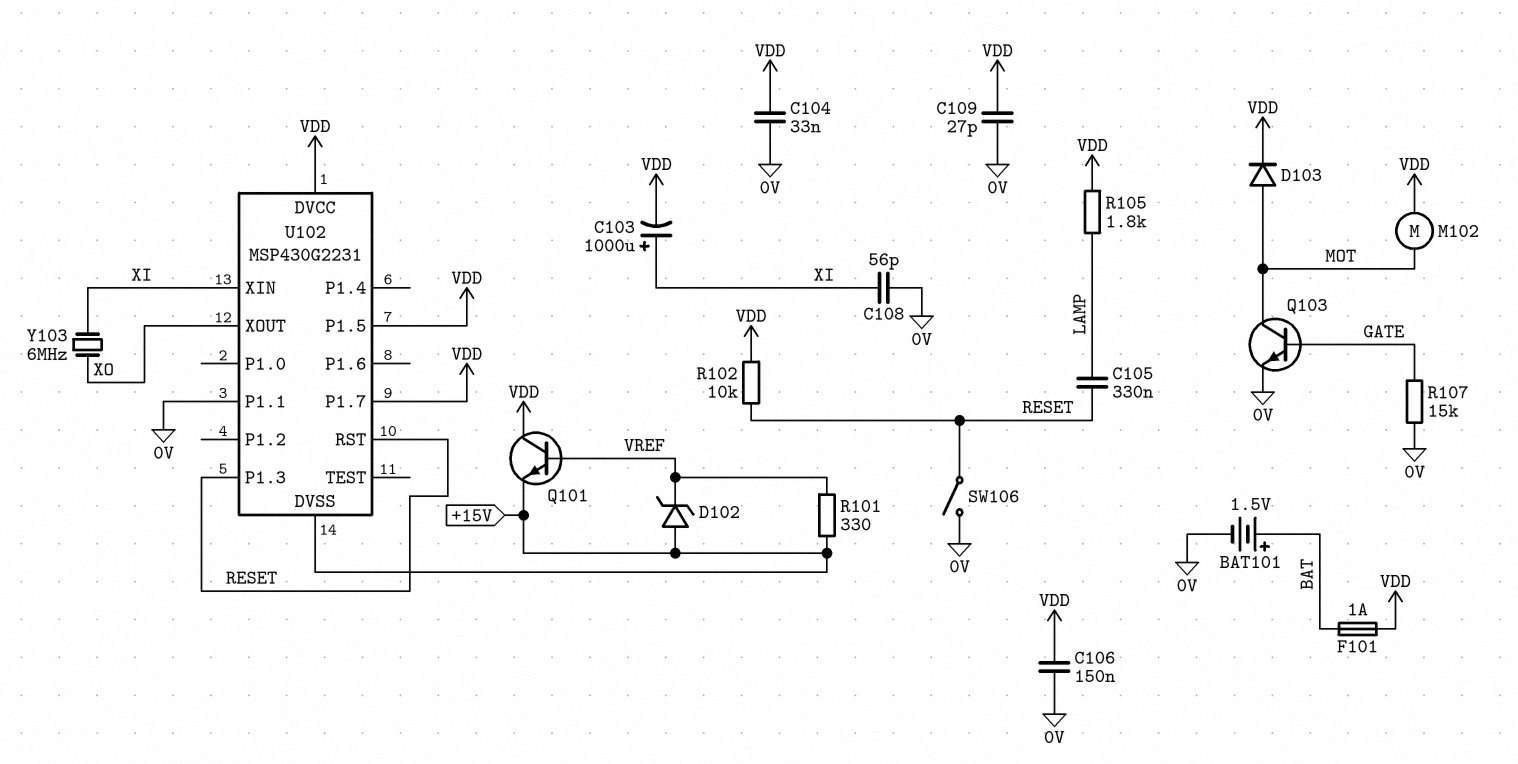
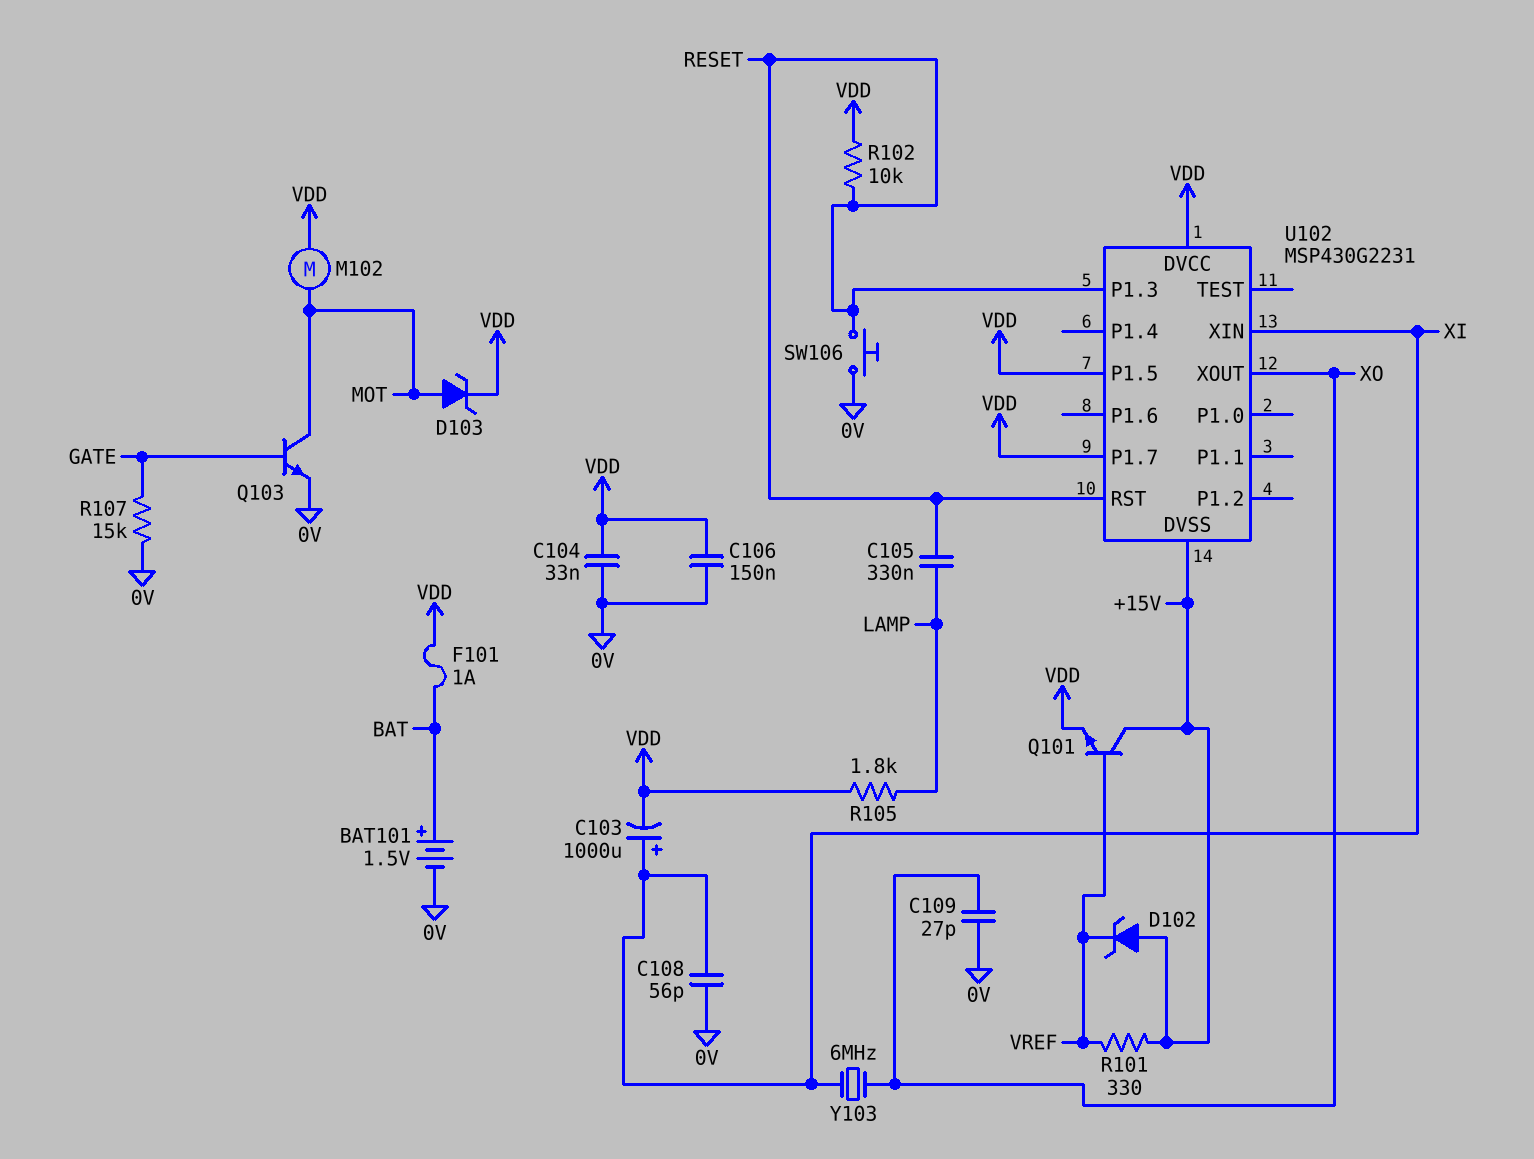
C109: 27pF (0V, VDD) -> 27pF (0V, XO)
D103: diode (A MOT, K VDD) -> zener (A MOT, K VDD)
Q101: NPN (B VREF, C VDD, E +15V) -> NPN (B VREF, C +15V, E VDD)
SW106: switch (0V, RESET) -> button (0V, RESET)
U102 pin P1.1: 0V -> none

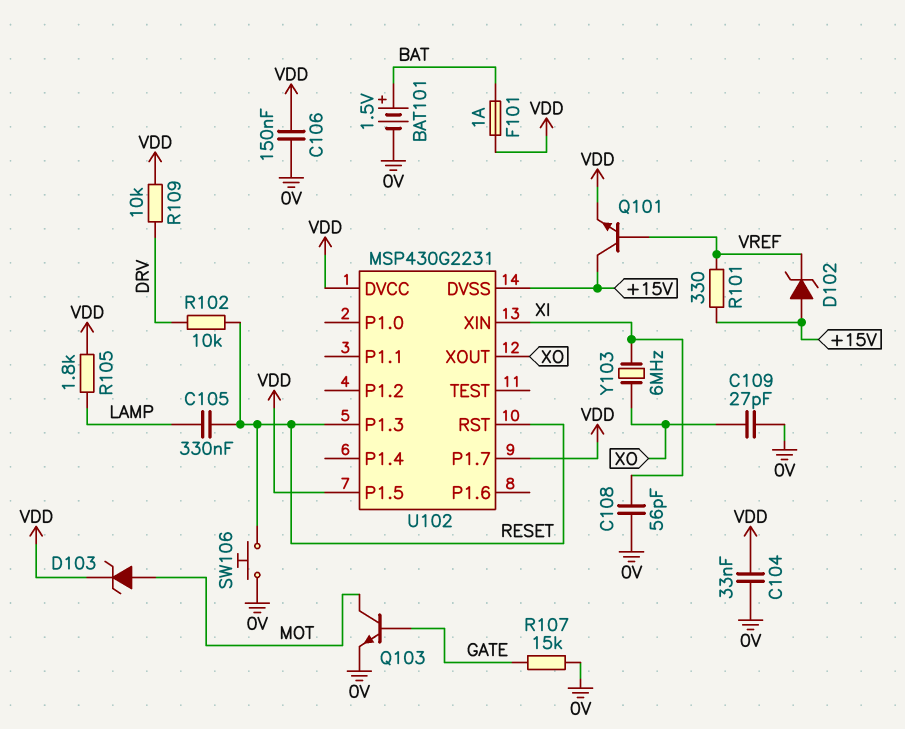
C103: 1000uF (plus XI, minus VDD) -> none
M102: motor (MOT, VDD) -> none
R102: 10k (RESET, VDD) -> 10k (DRV, RESET)
R109: none -> 10k (DRV, VDD)

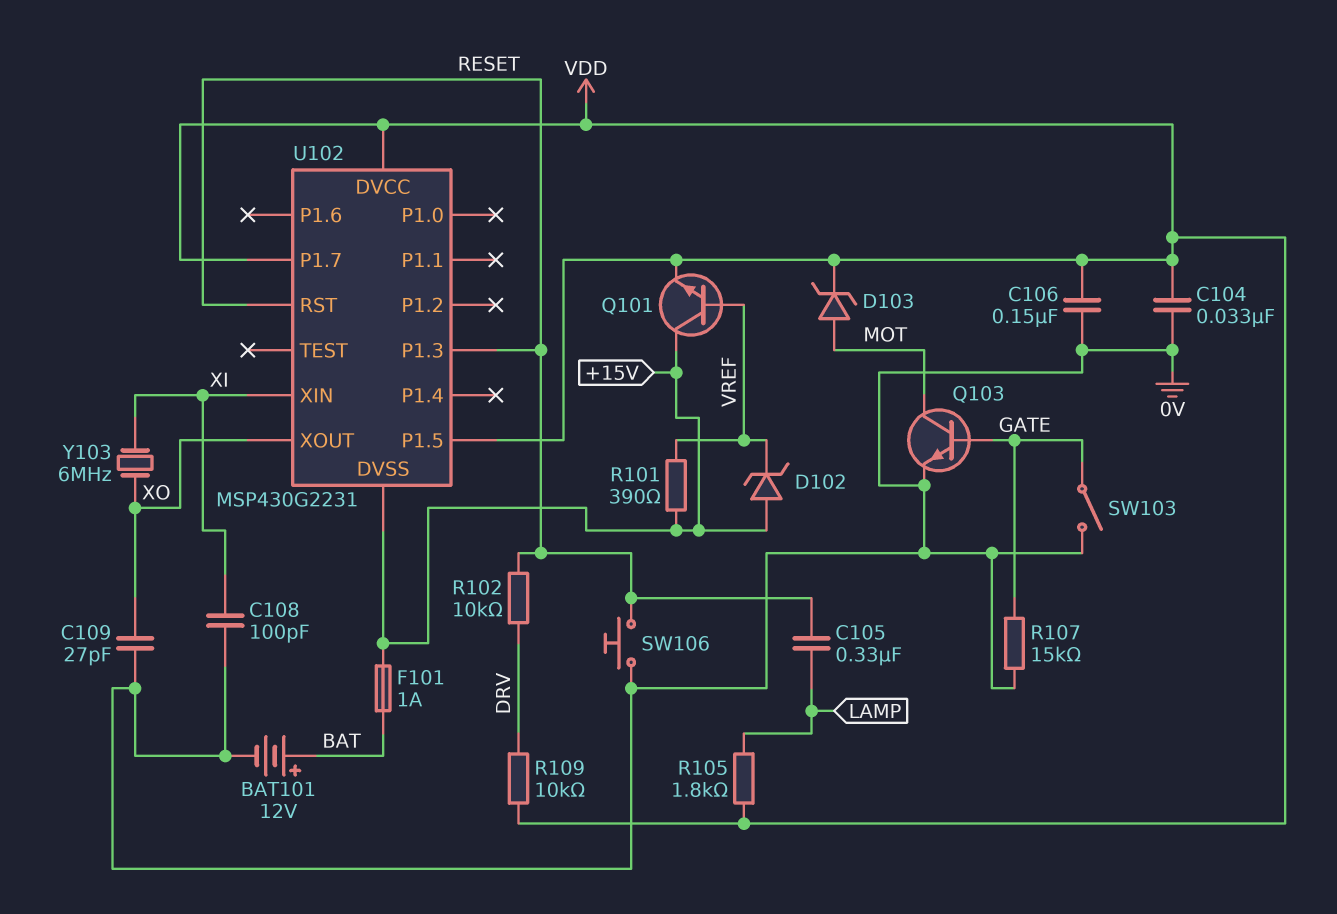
BAT101: 1.5V (plus BAT, minus 0V) -> 12V (plus BAT, minus 0V)
C108: 56pF (0V, XI) -> 100pF (0V, XI)
F101: 1A (BAT, VDD) -> 1A (+15V, BAT)
R101: 330 (+15V, VREF) -> 390 (+15V, VREF)
SW103: none -> switch (0V, GATE)

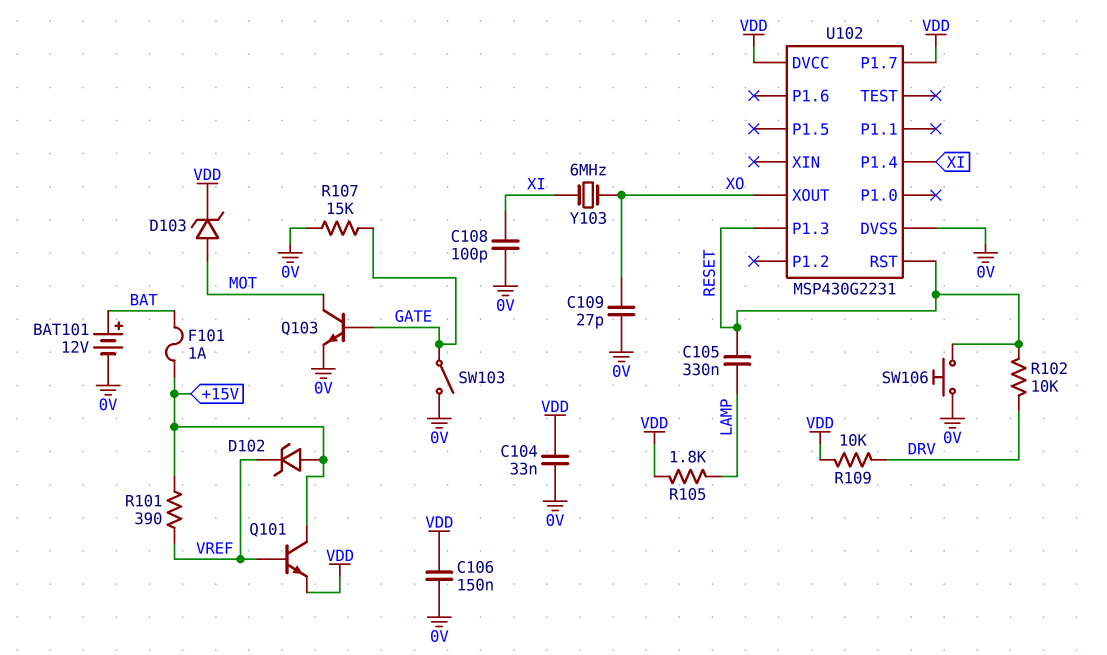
U102 pin DVSS: +15V -> 0V
U102 pin P1.4: none -> XI
U102 pin P1.5: VDD -> none
U102 pin XIN: XI -> none

